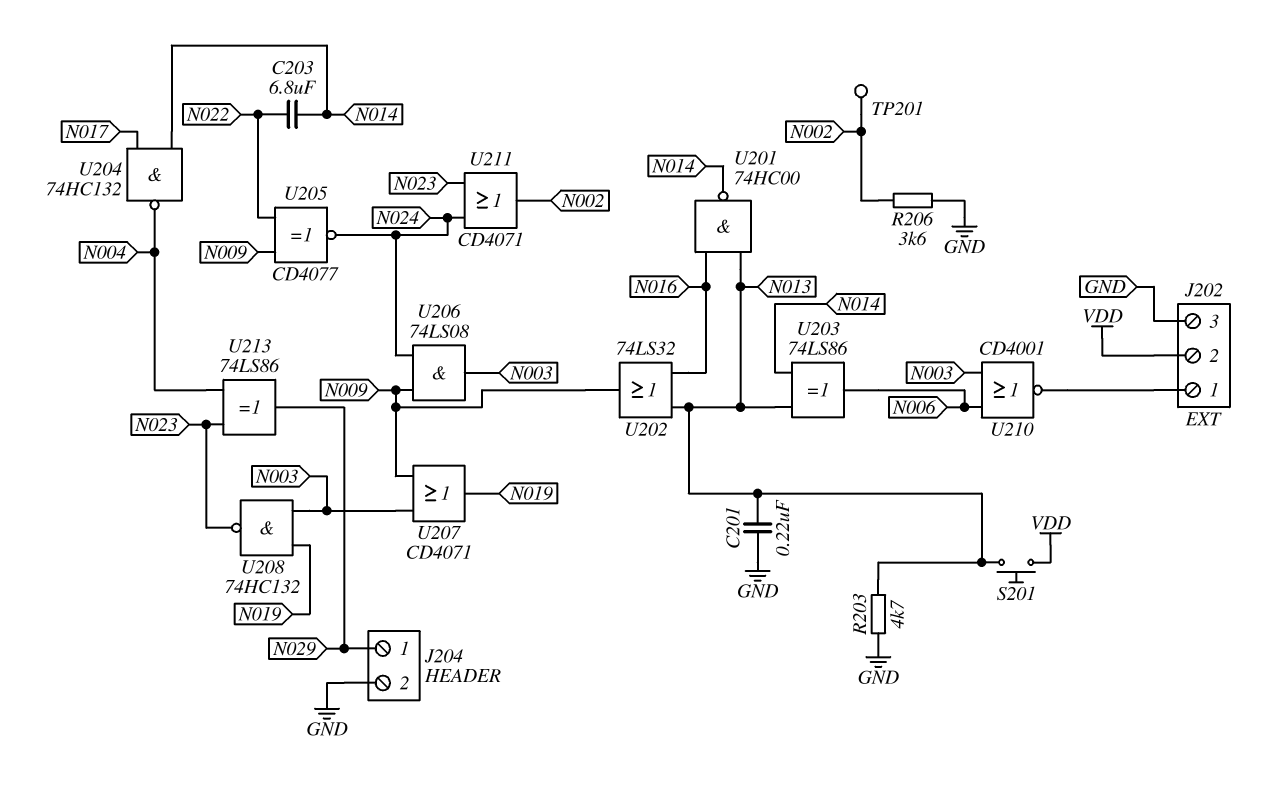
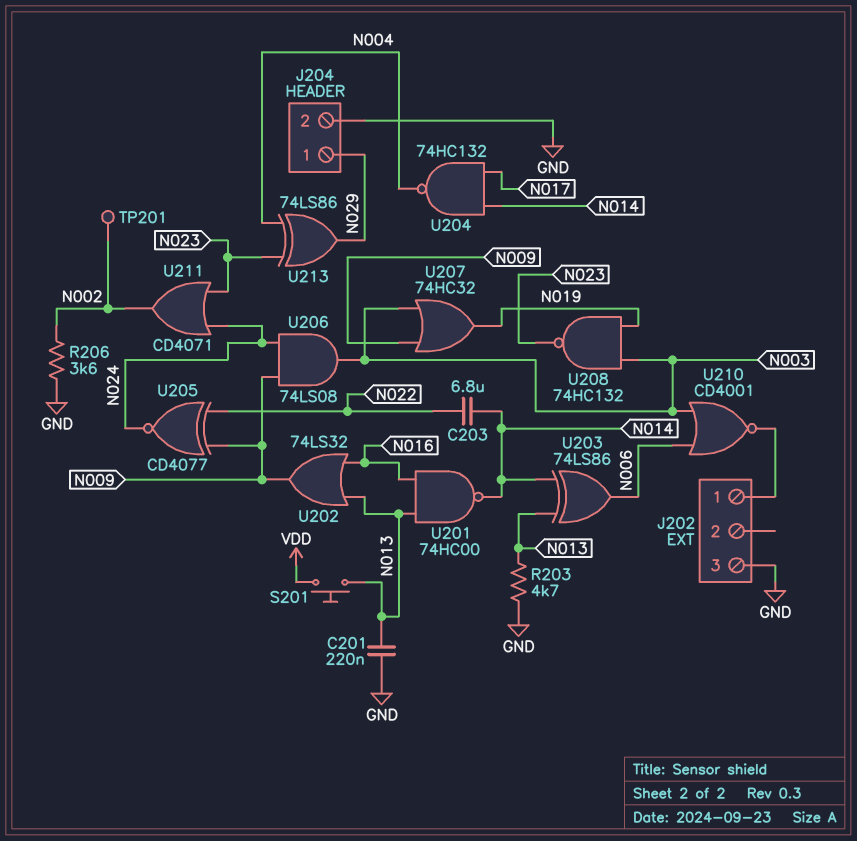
J202 pin 2: VDD -> none
U207: OR CD4071 (in N003, in N009, out N019) -> OR 74HC32 (in N003, in N009, out N019)

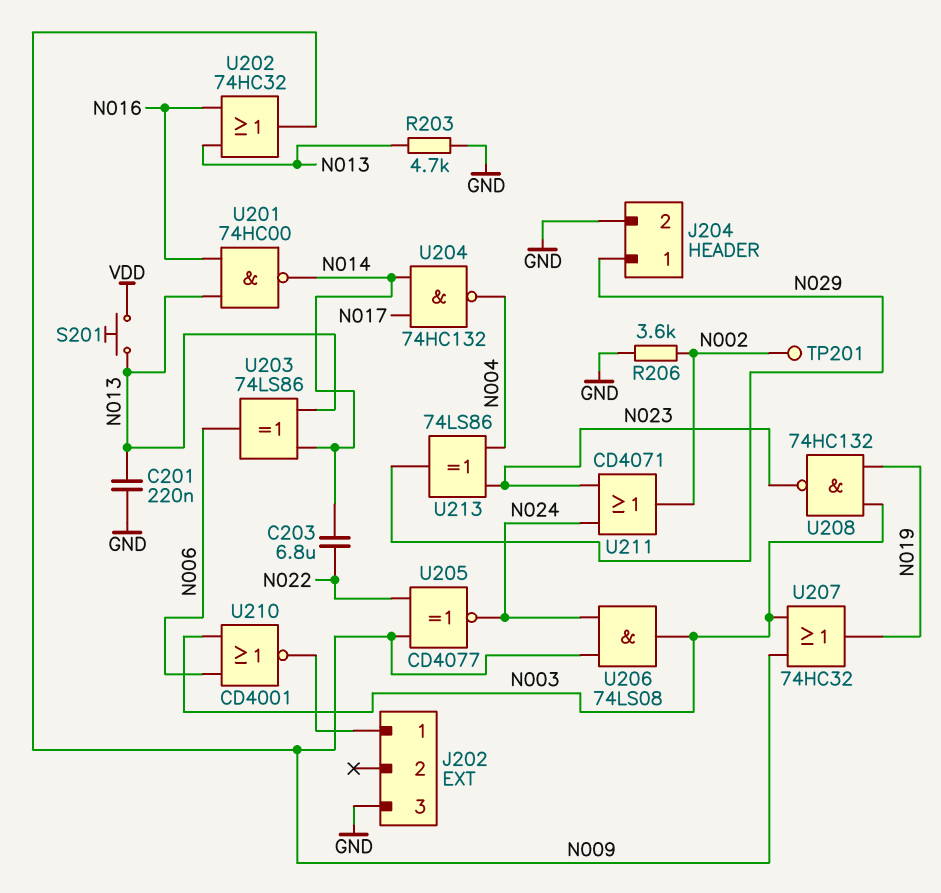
U202: OR 74LS32 (in N013, in N016, out N009) -> OR 74HC32 (in N013, in N016, out N009)

